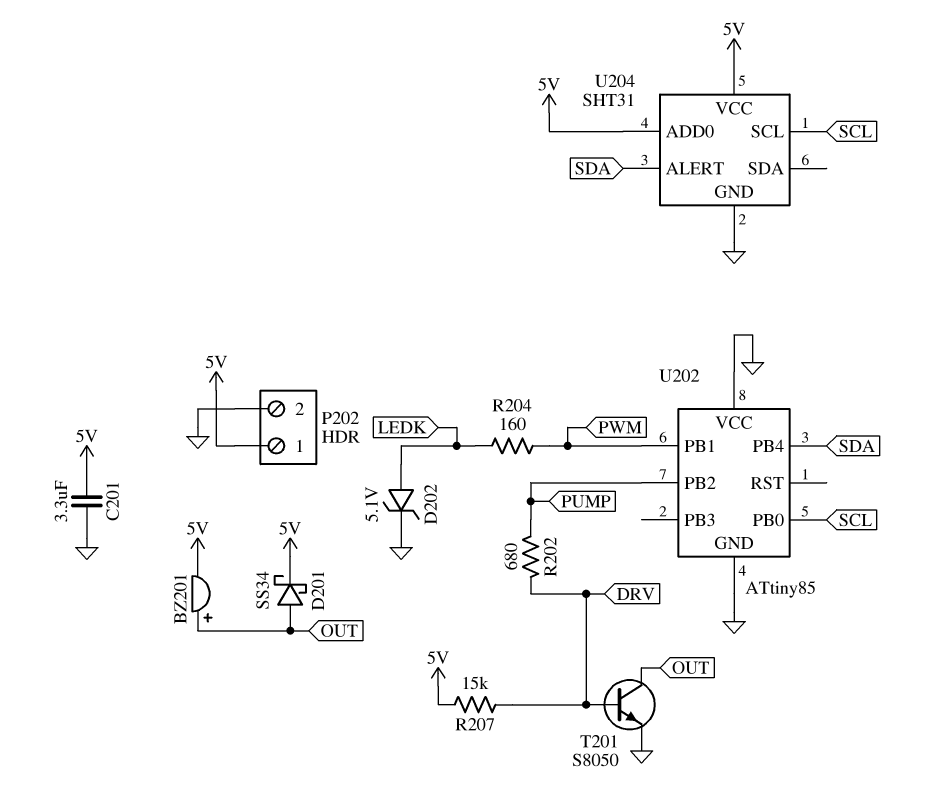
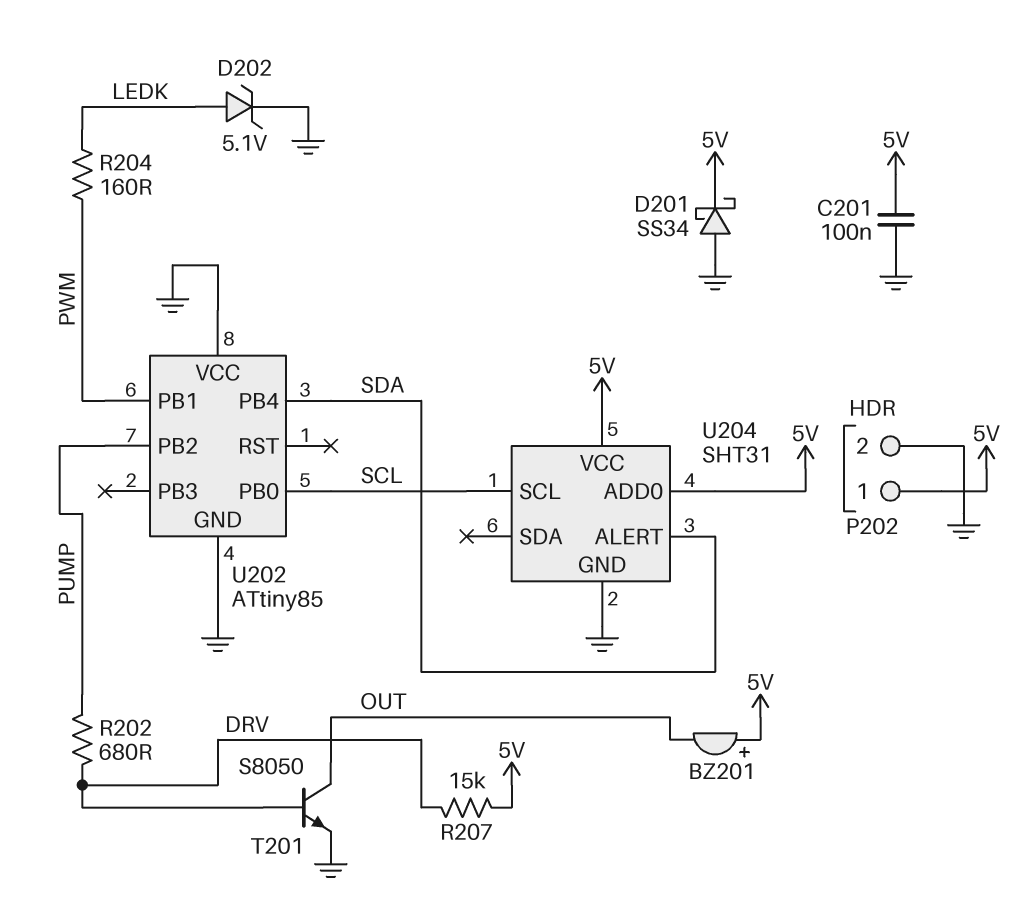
BZ201: buzzer (plus OUT, minus 5V) -> buzzer (plus 5V, minus OUT)
C201: 3.3uF (5V, GND) -> 100nF (5V, GND)
D201: schottky SS34 (A OUT, K 5V) -> schottky SS34 (A GND, K 5V)

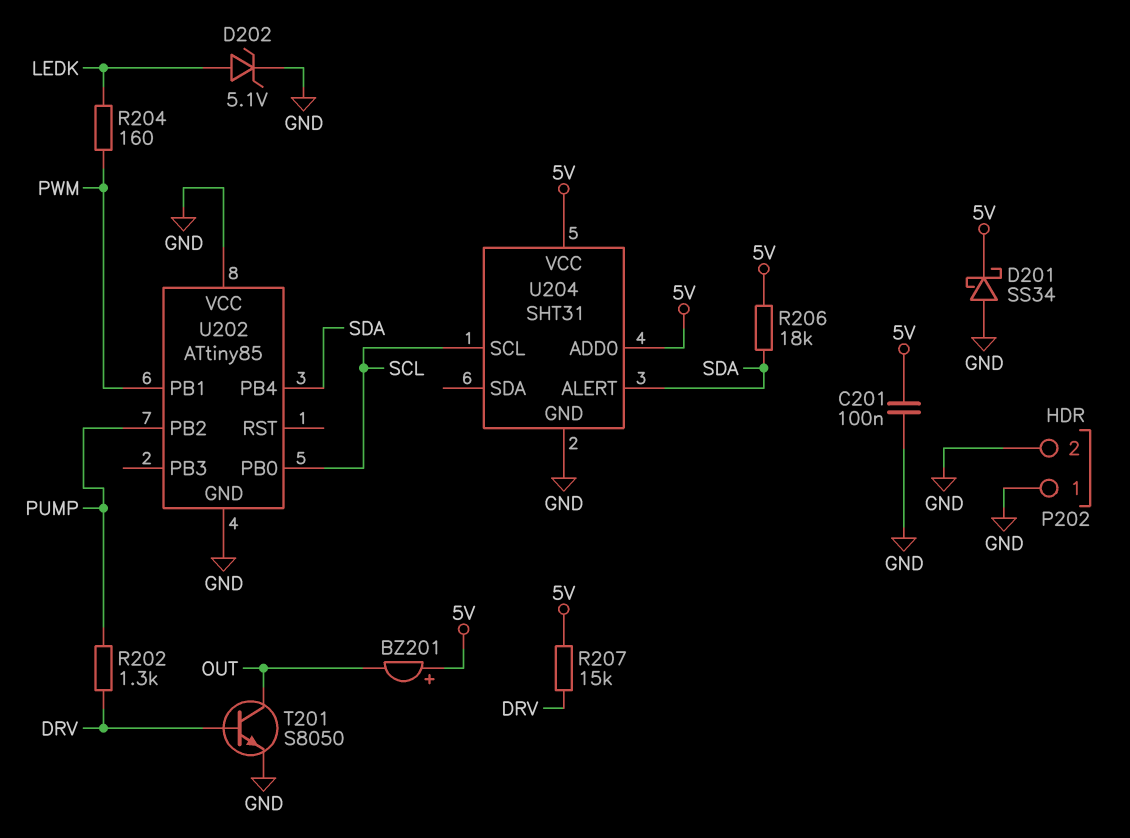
P202 pin 1: 5V -> GND
R202: 680 (DRV, PUMP) -> 1.3k (DRV, PUMP)
R206: none -> 18k (5V, SDA)

